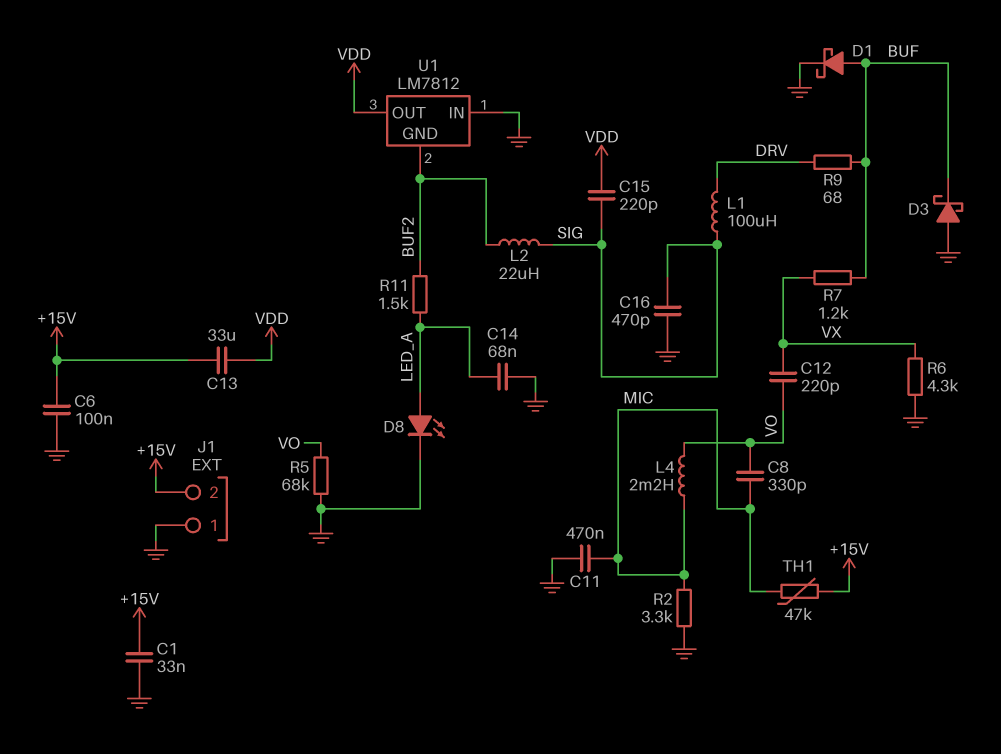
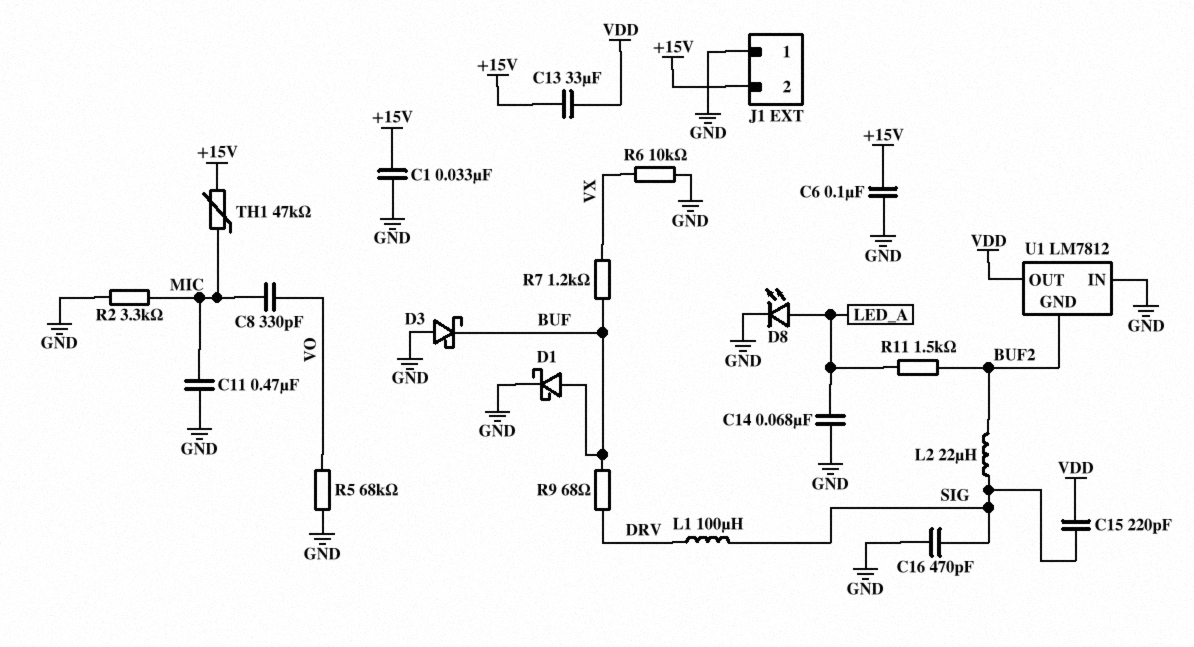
C12: 220pF (VO, VX) -> none
L4: 2.2mH (MIC, VO) -> none
R6: 4.3k (GND, VX) -> 10k (GND, VX)

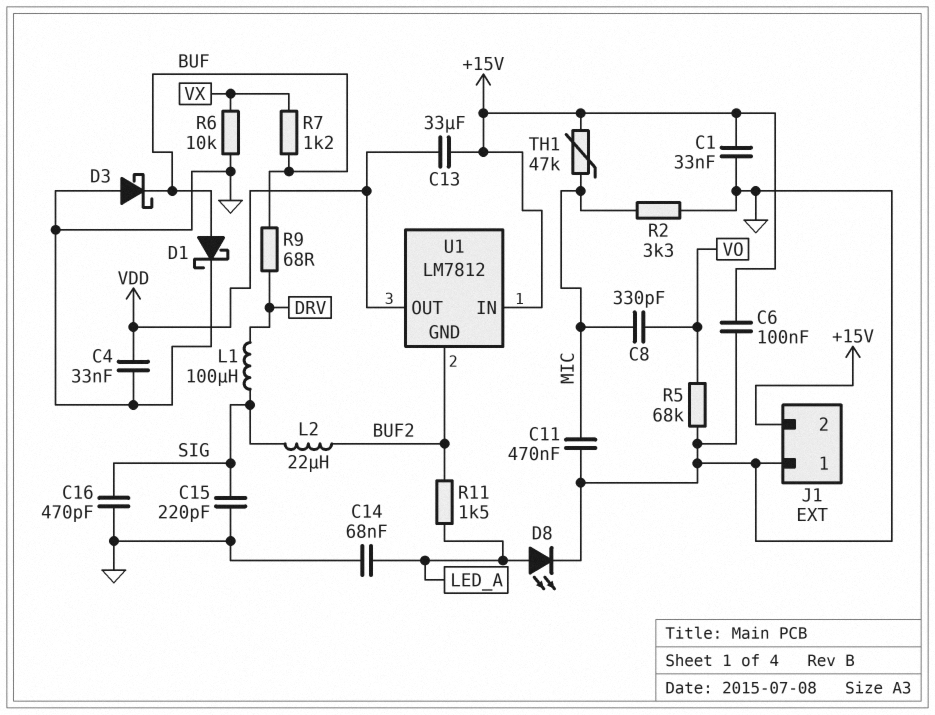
C4: none -> 33nF (GND, VDD)
C15: 220pF (SIG, VDD) -> 220pF (GND, SIG)
U1 pin IN: GND -> +15V

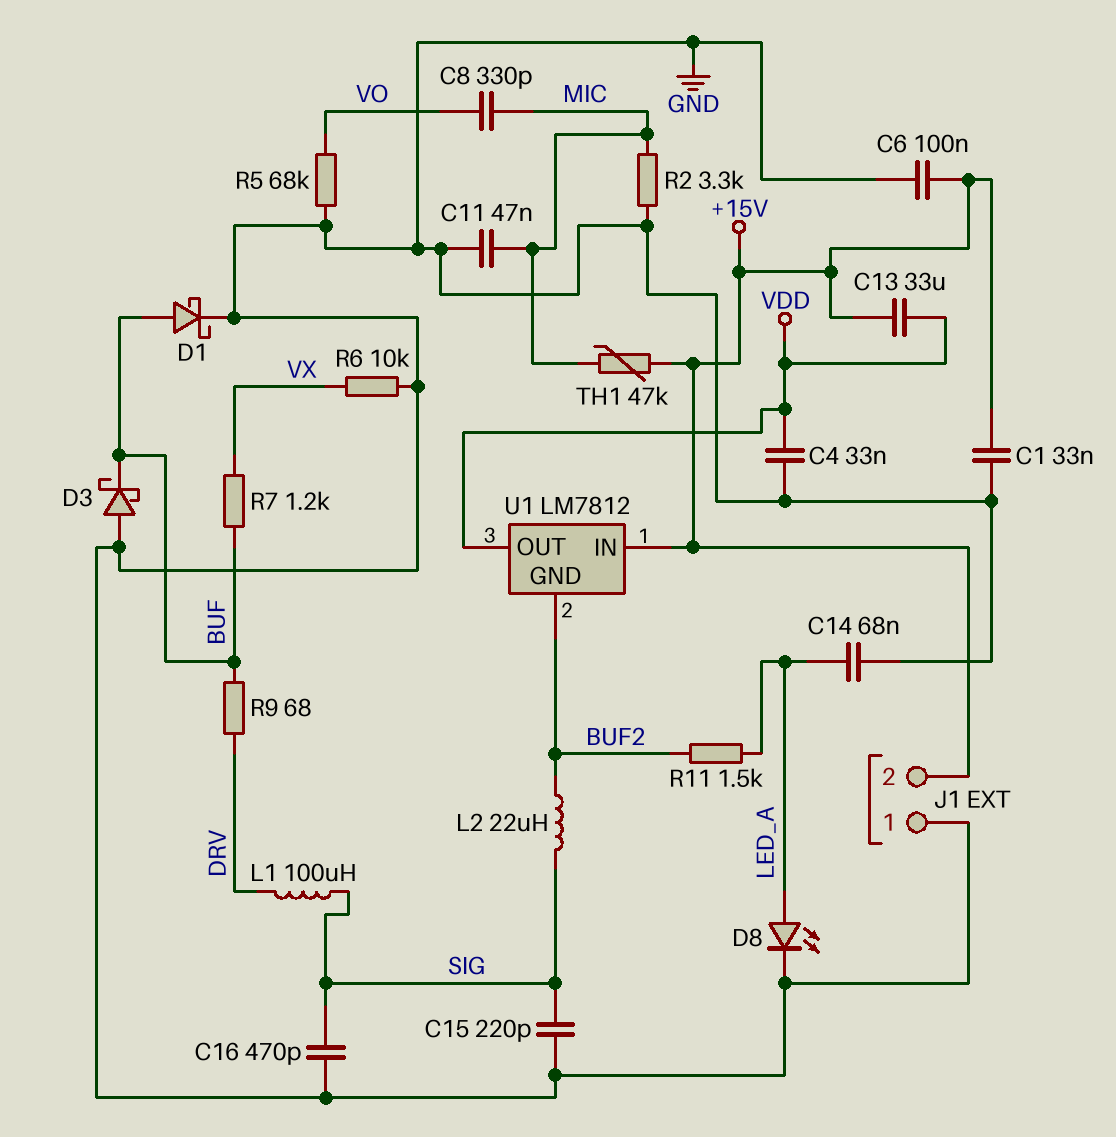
C11: 470nF (GND, MIC) -> 47nF (GND, MIC)

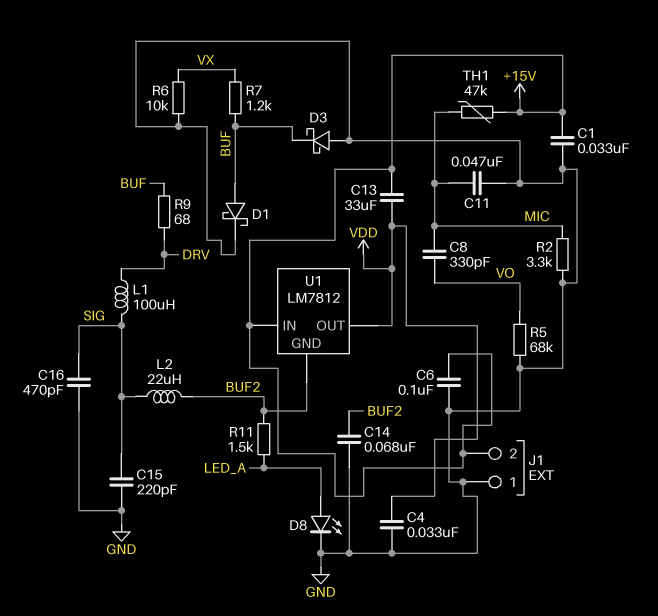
C14: 68nF (GND, LED_A) -> 68nF (BUF2, GND)

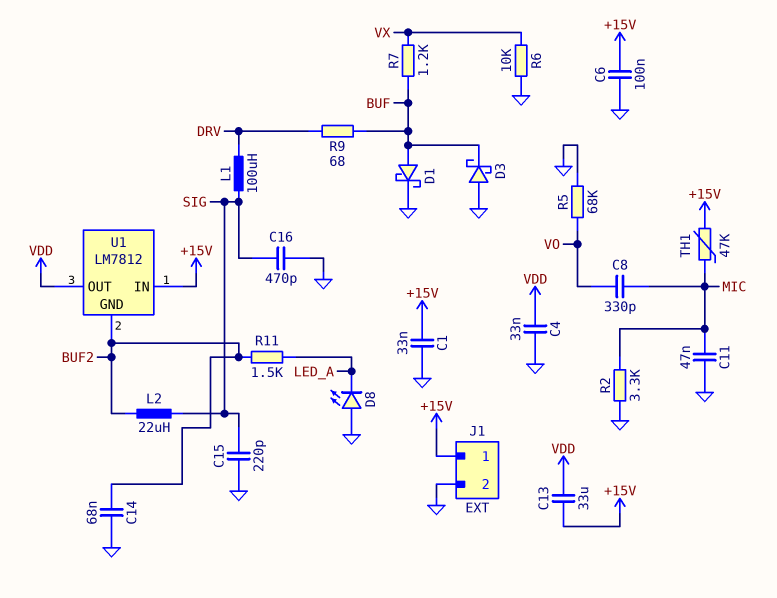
D8: LED (A LED_A, K GND) -> LED (A GND, K LED_A)
J1 pin 1: GND -> +15V
J1 pin 2: +15V -> GND

